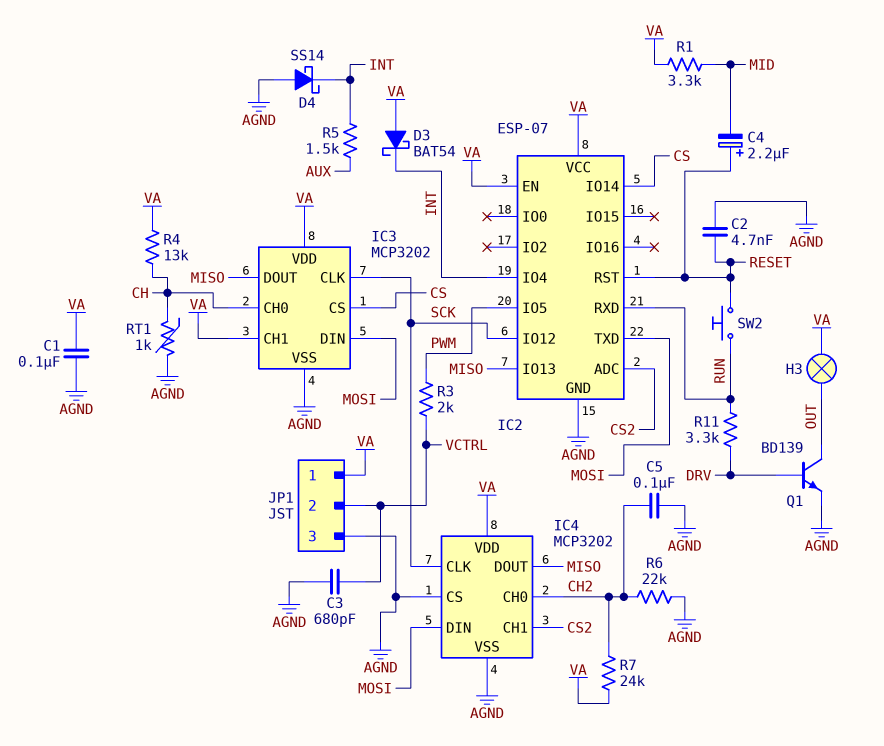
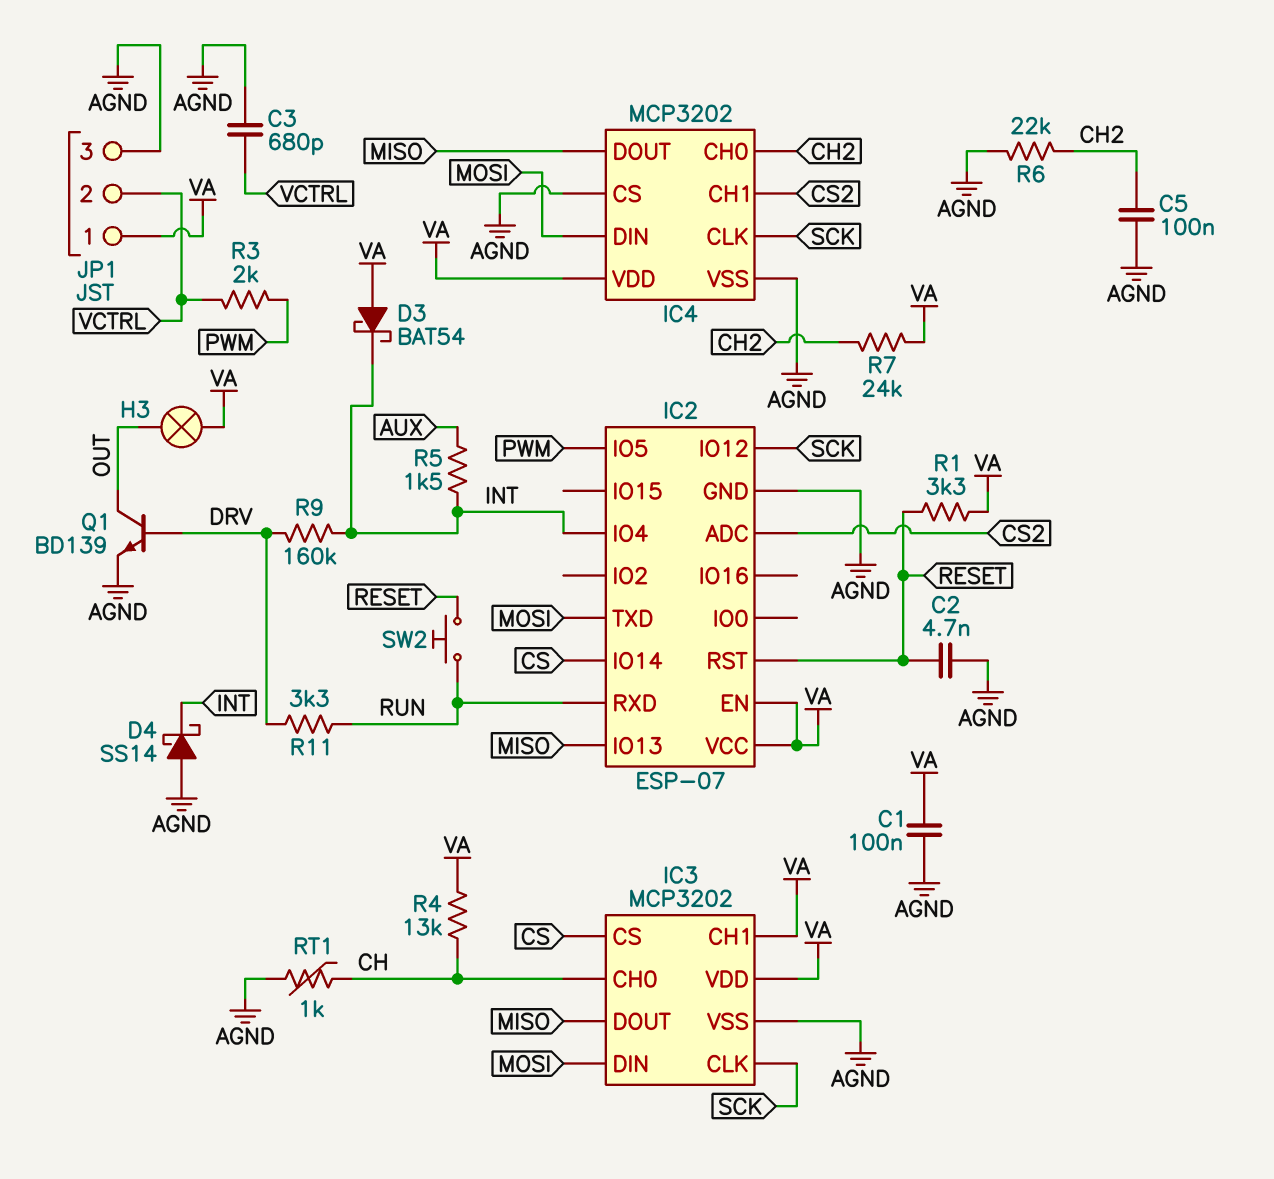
C4: 2.2uF (plus RESET, minus MID) -> none
R1: 3.3k (MID, VA) -> 3.3k (RESET, VA)
R9: none -> 160k (DRV, INT)

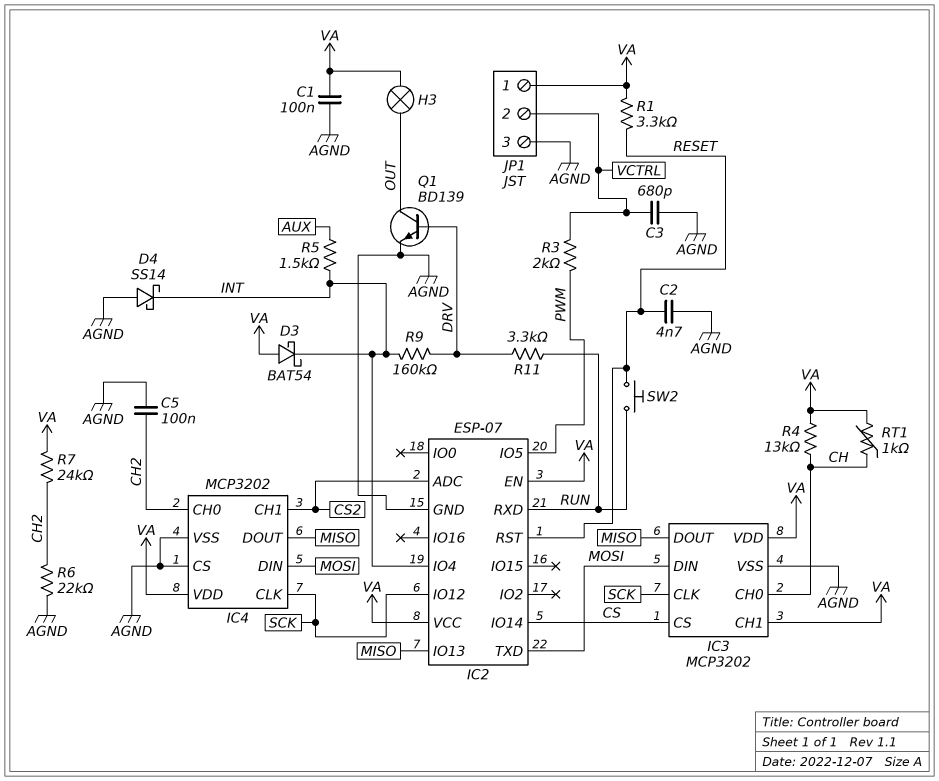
RT1: 1k (AGND, CH) -> 1k (CH, VA)

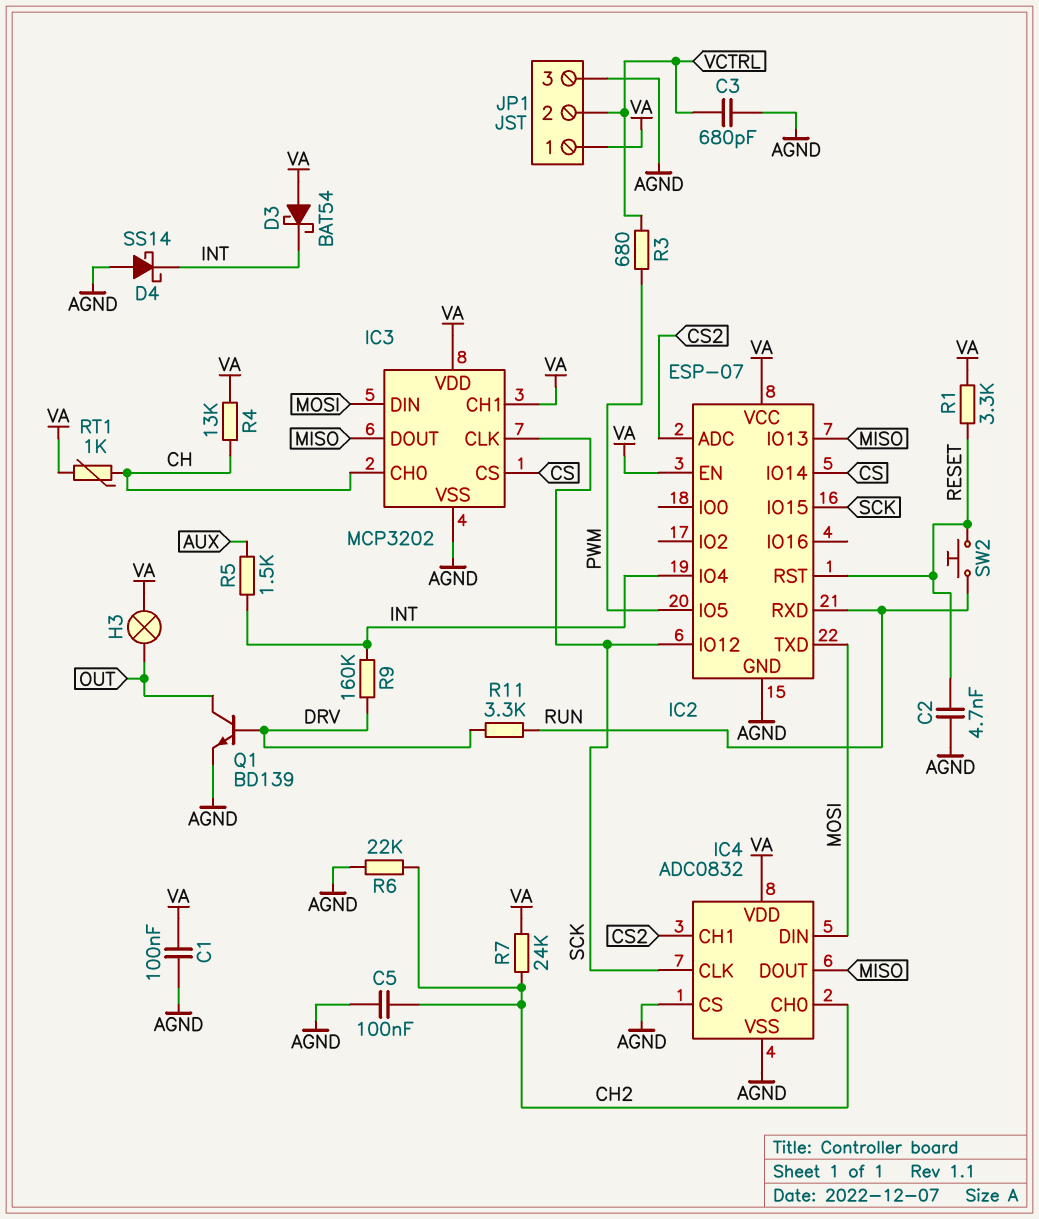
IC2 pin IO15: none -> SCK
IC4: MCP3202 -> ADC0832
R3: 2k (PWM, VCTRL) -> 680 (PWM, VCTRL)

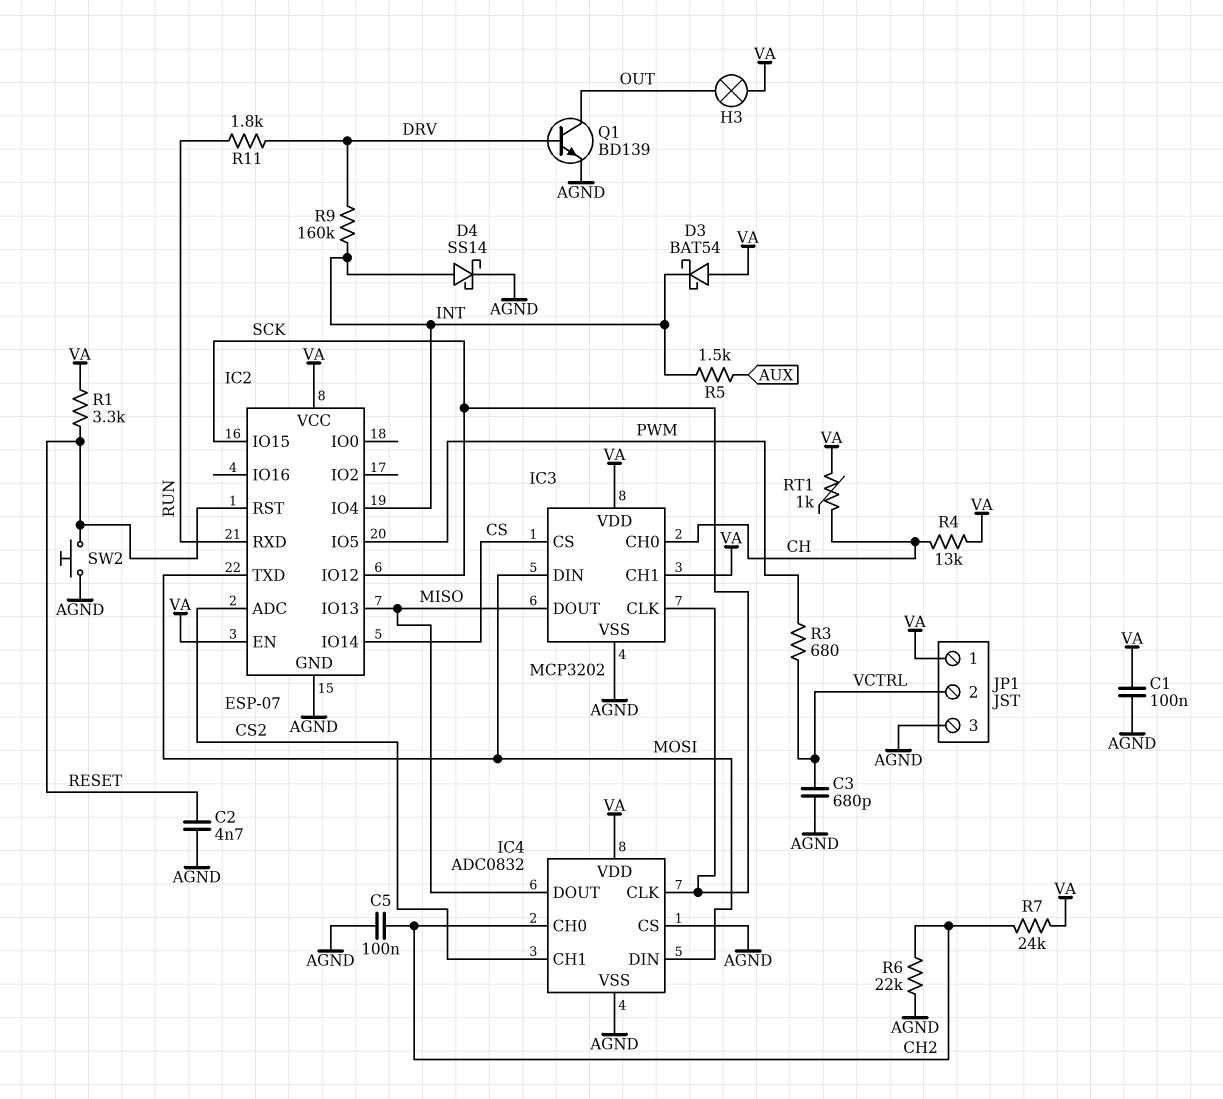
D4: schottky SS14 (A AGND, K INT) -> schottky SS14 (A INT, K AGND)
R11: 3.3k (DRV, RUN) -> 1.8k (DRV, RUN)
SW2: button (RESET, RUN) -> button (AGND, RESET)

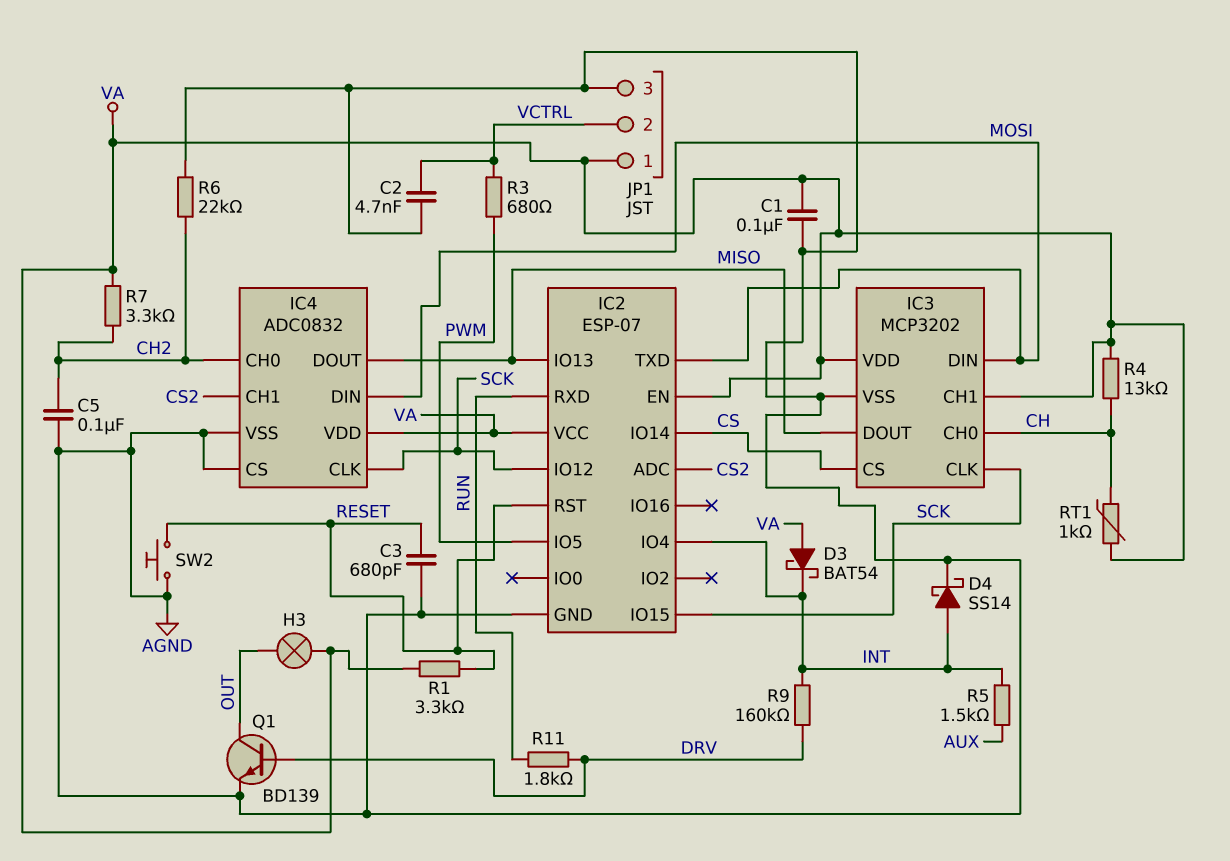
C2: 4.7nF (AGND, RESET) -> 4.7nF (AGND, VCTRL)
C3: 680pF (AGND, VCTRL) -> 680pF (AGND, RESET)
R7: 24k (CH2, VA) -> 3.3k (CH2, VA)

